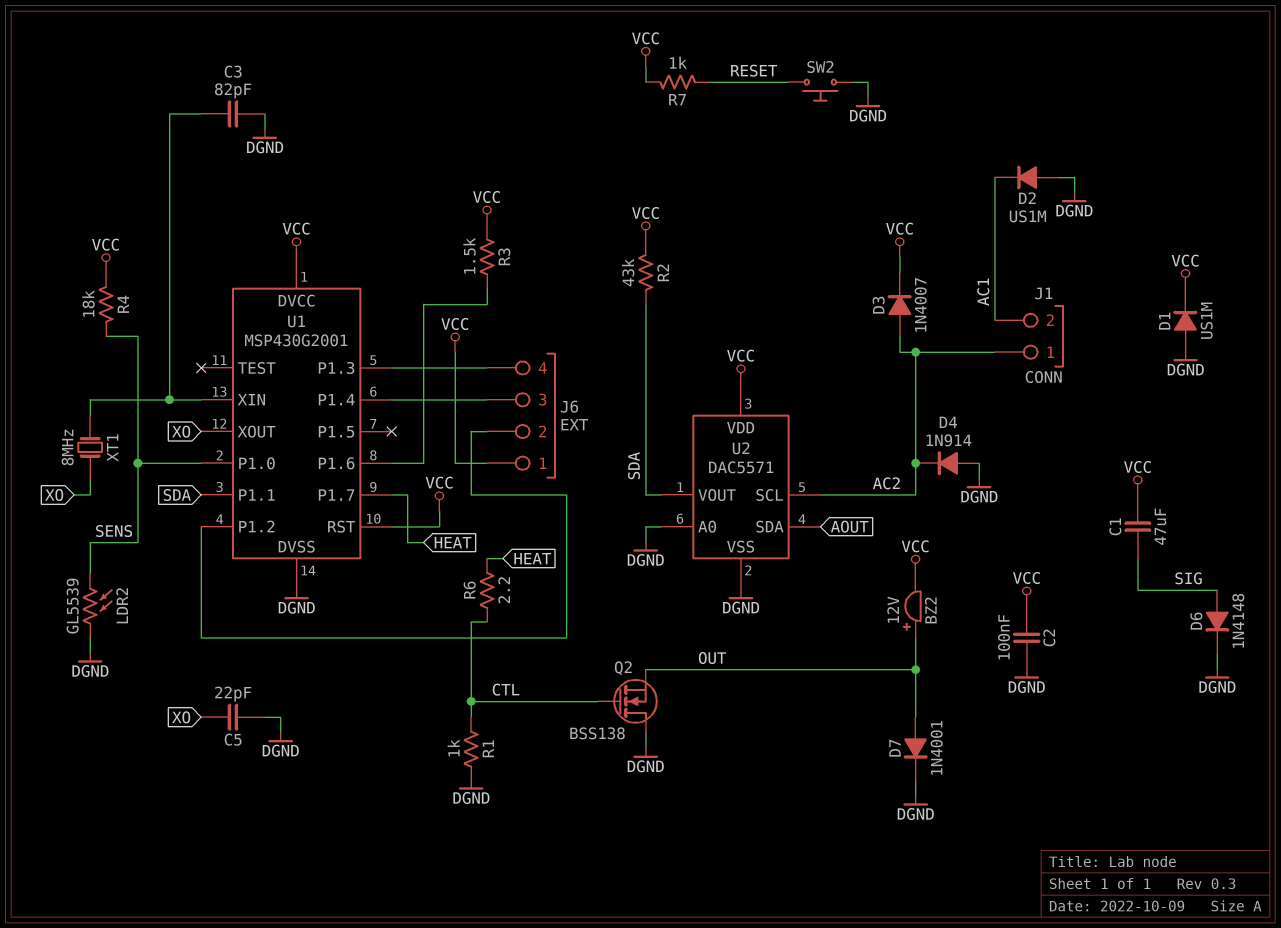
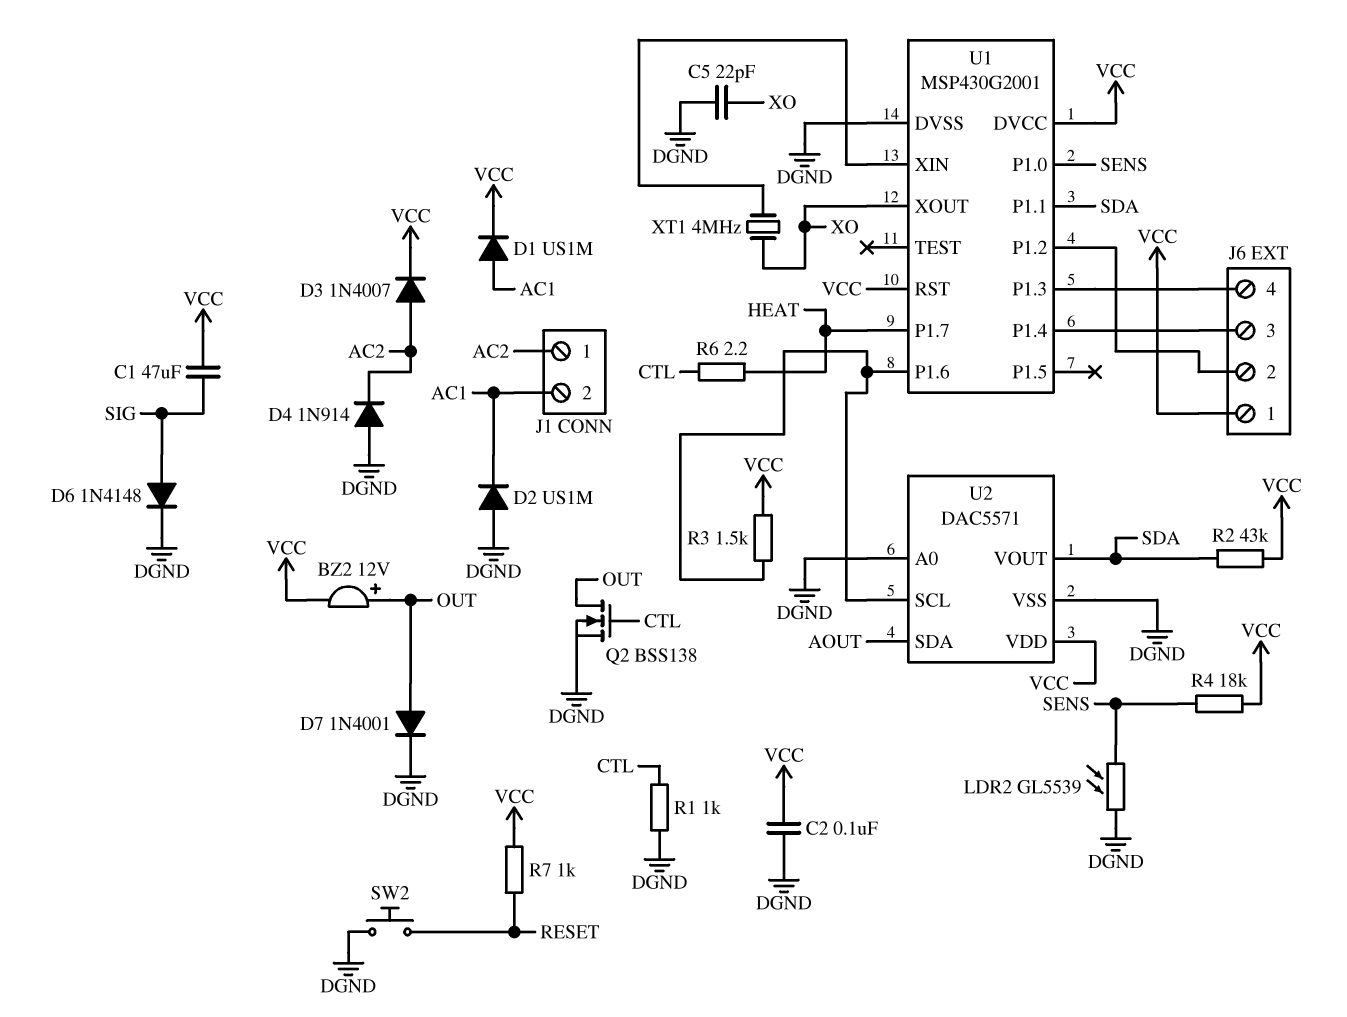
C3: 82pF (DGND, U1/XIN) -> none
D1: diode US1M (A DGND, K VCC) -> diode US1M (A AC1, K VCC)
Q2: NMOS BSS138 (G CTL, D DGND, S OUT) -> NMOS BSS138 (G CTL, D OUT, S DGND)
U2 pin SCL: AC2 -> U1/P1.6
XT1: 8MHz (U1/XIN, XO) -> 4MHz (U1/XIN, XO)

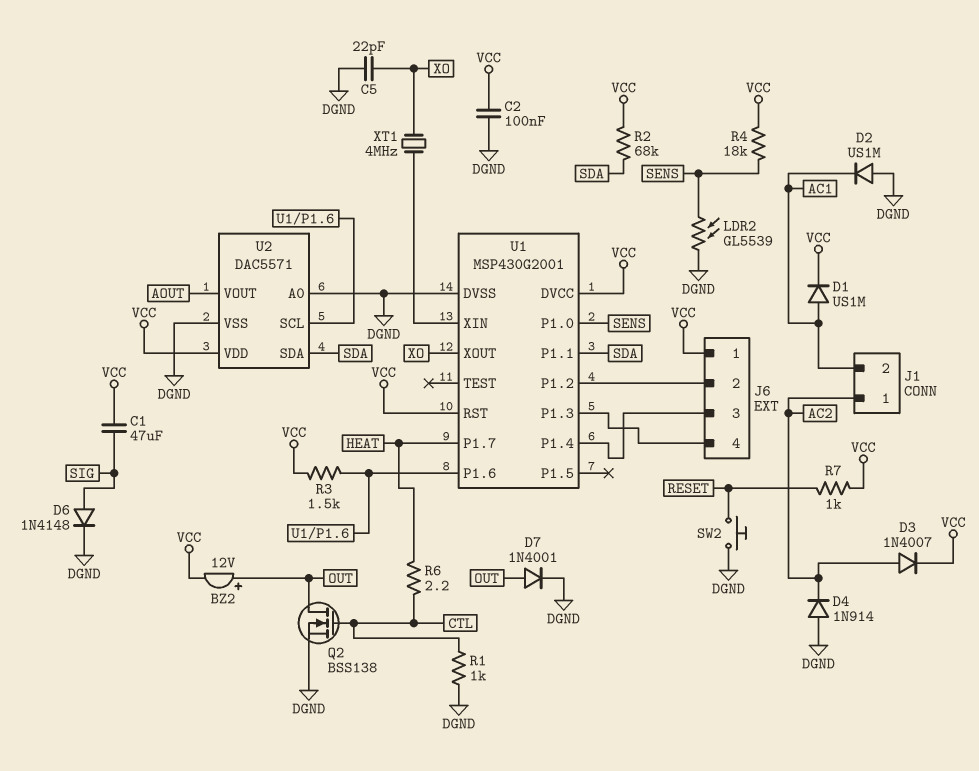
R2: 43k (SDA, VCC) -> 68k (SDA, VCC)
U2 pin SDA: AOUT -> SDA
U2 pin VOUT: SDA -> AOUT

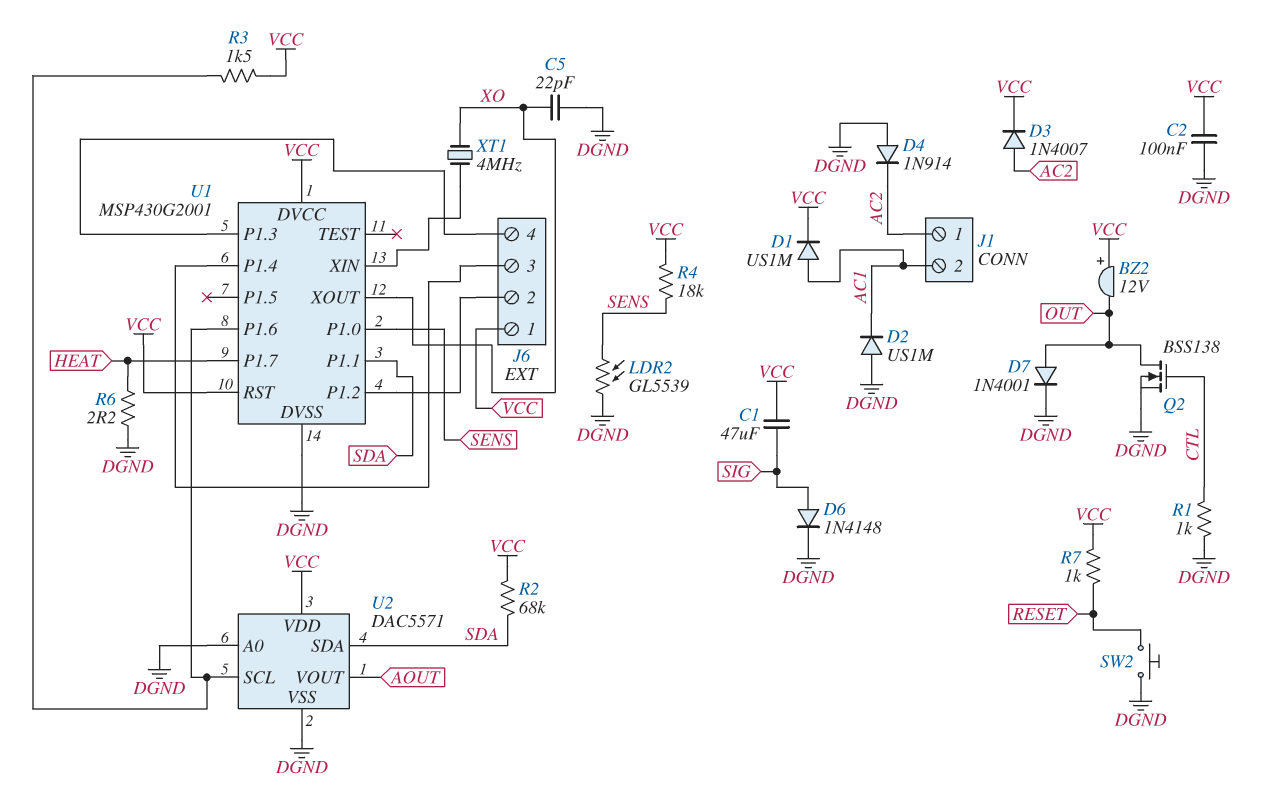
BZ2: buzzer 12V (plus OUT, minus VCC) -> buzzer 12V (plus VCC, minus OUT)
R6: 2.2 (CTL, HEAT) -> 2.2 (DGND, HEAT)

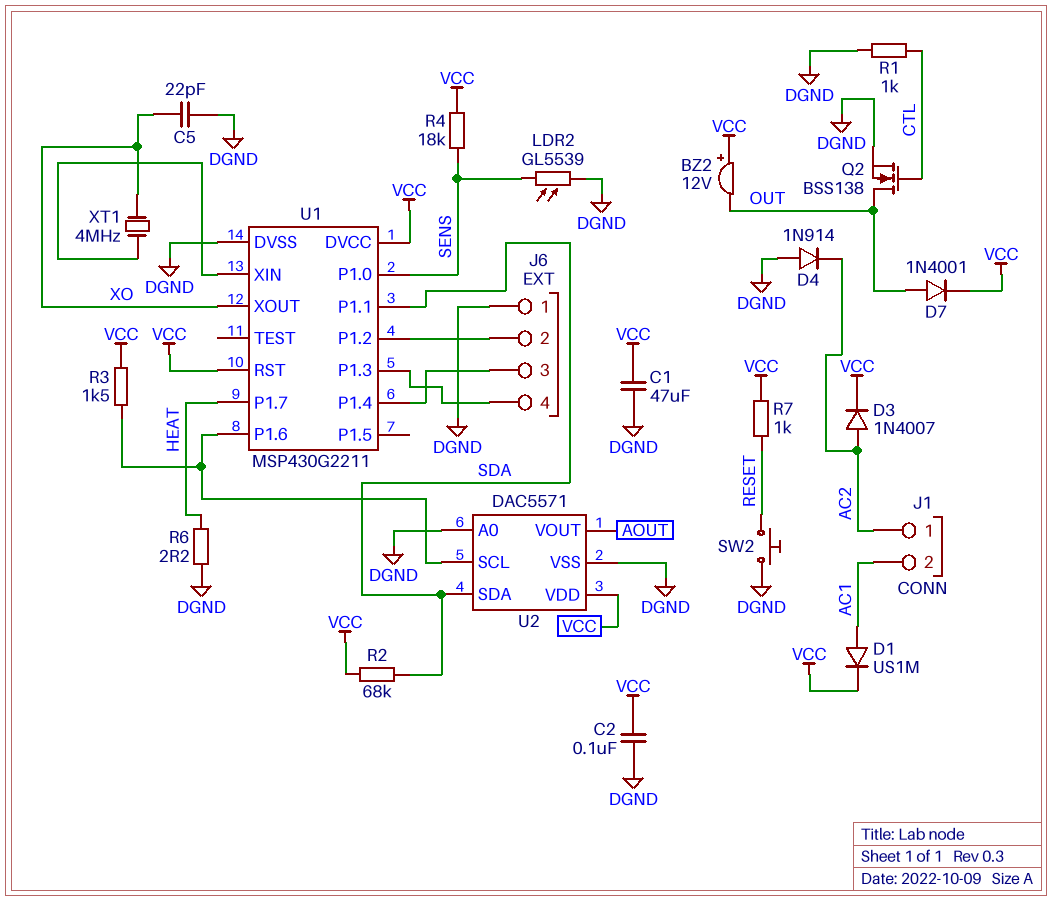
C1: 47uF (SIG, VCC) -> 47uF (DGND, VCC)
D2: diode US1M (A DGND, K AC1) -> none
D6: diode 1N4148 (A SIG, K DGND) -> none
D7: diode 1N4001 (A OUT, K DGND) -> diode 1N4001 (A OUT, K VCC)
J6 pin 1: VCC -> DGND
U1: MSP430G2001 -> MSP430G2211

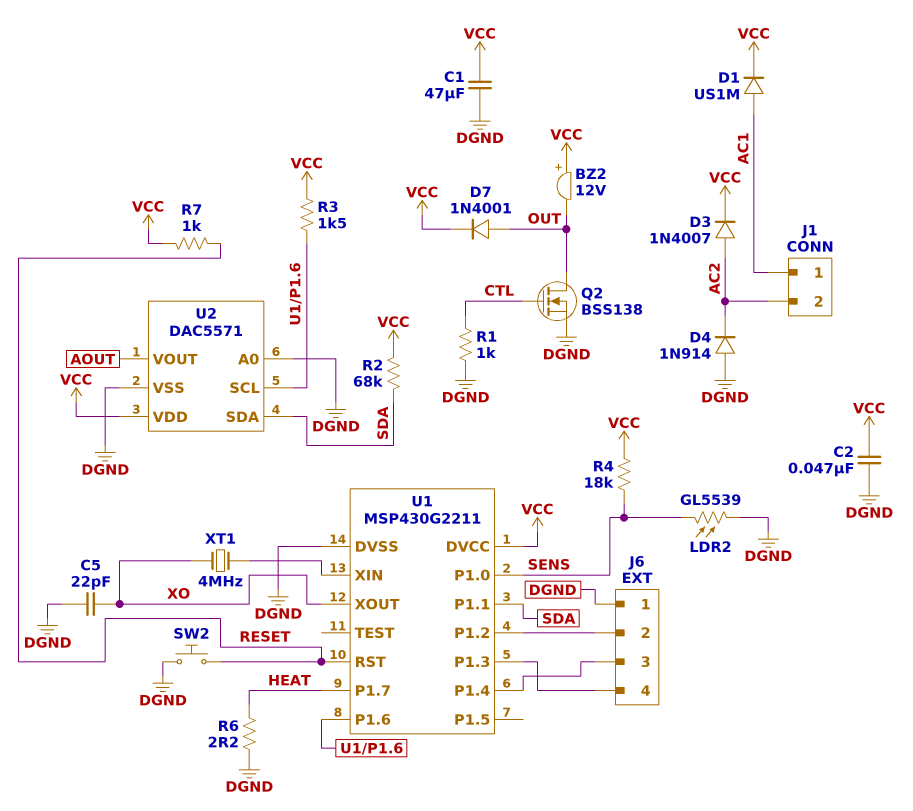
C2: 100nF (DGND, VCC) -> 47nF (DGND, VCC)
J1 pin 1: AC2 -> AC1
J1 pin 2: AC1 -> AC2
U1 pin RST: VCC -> RESET

